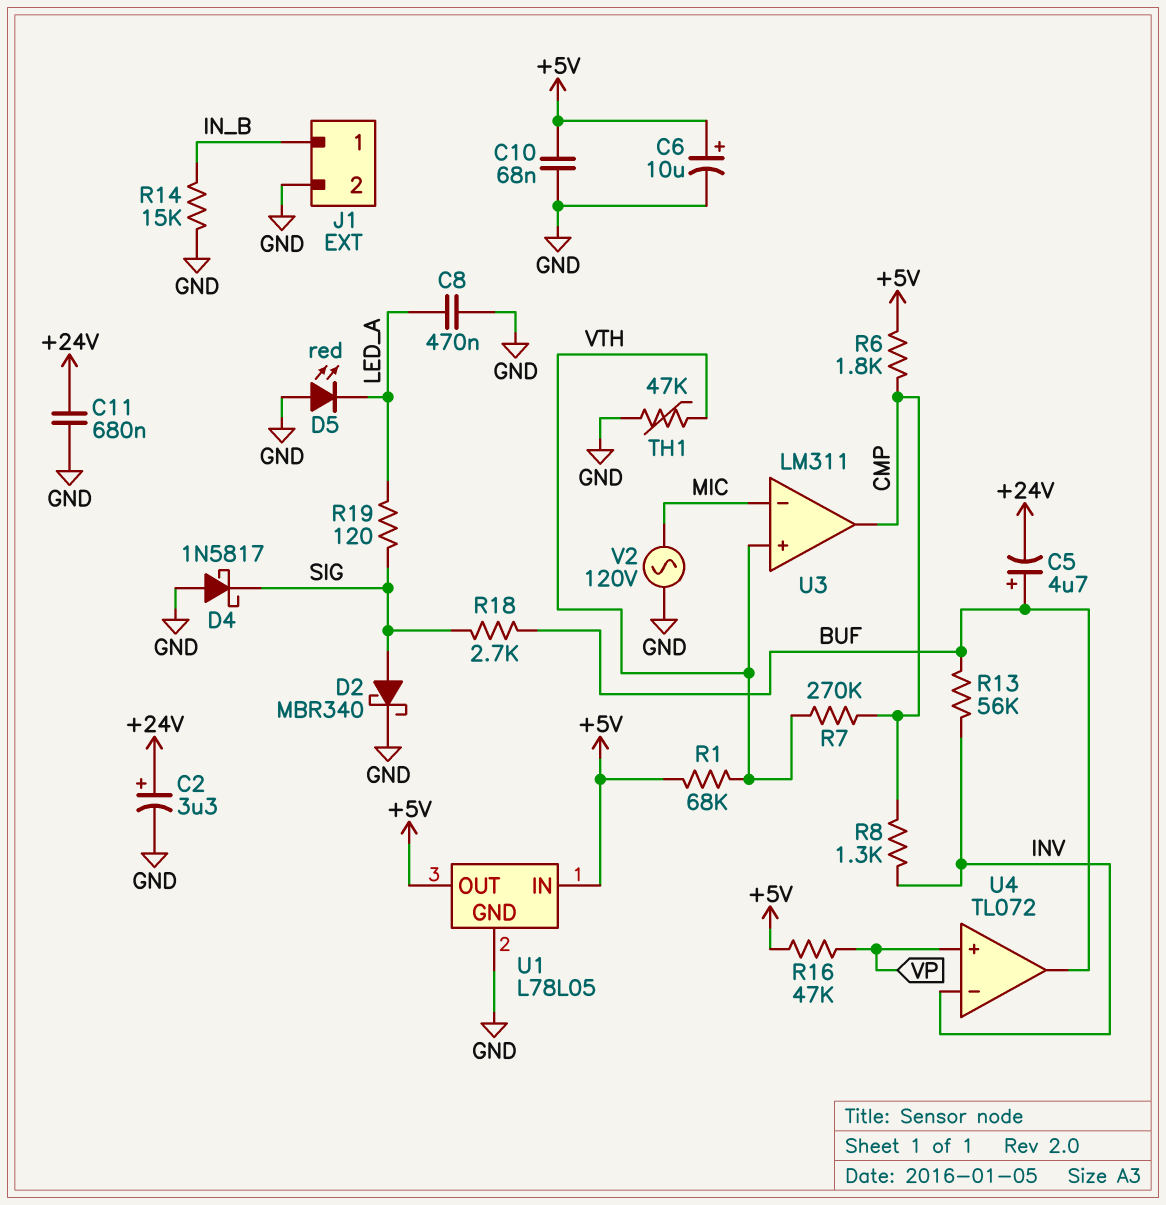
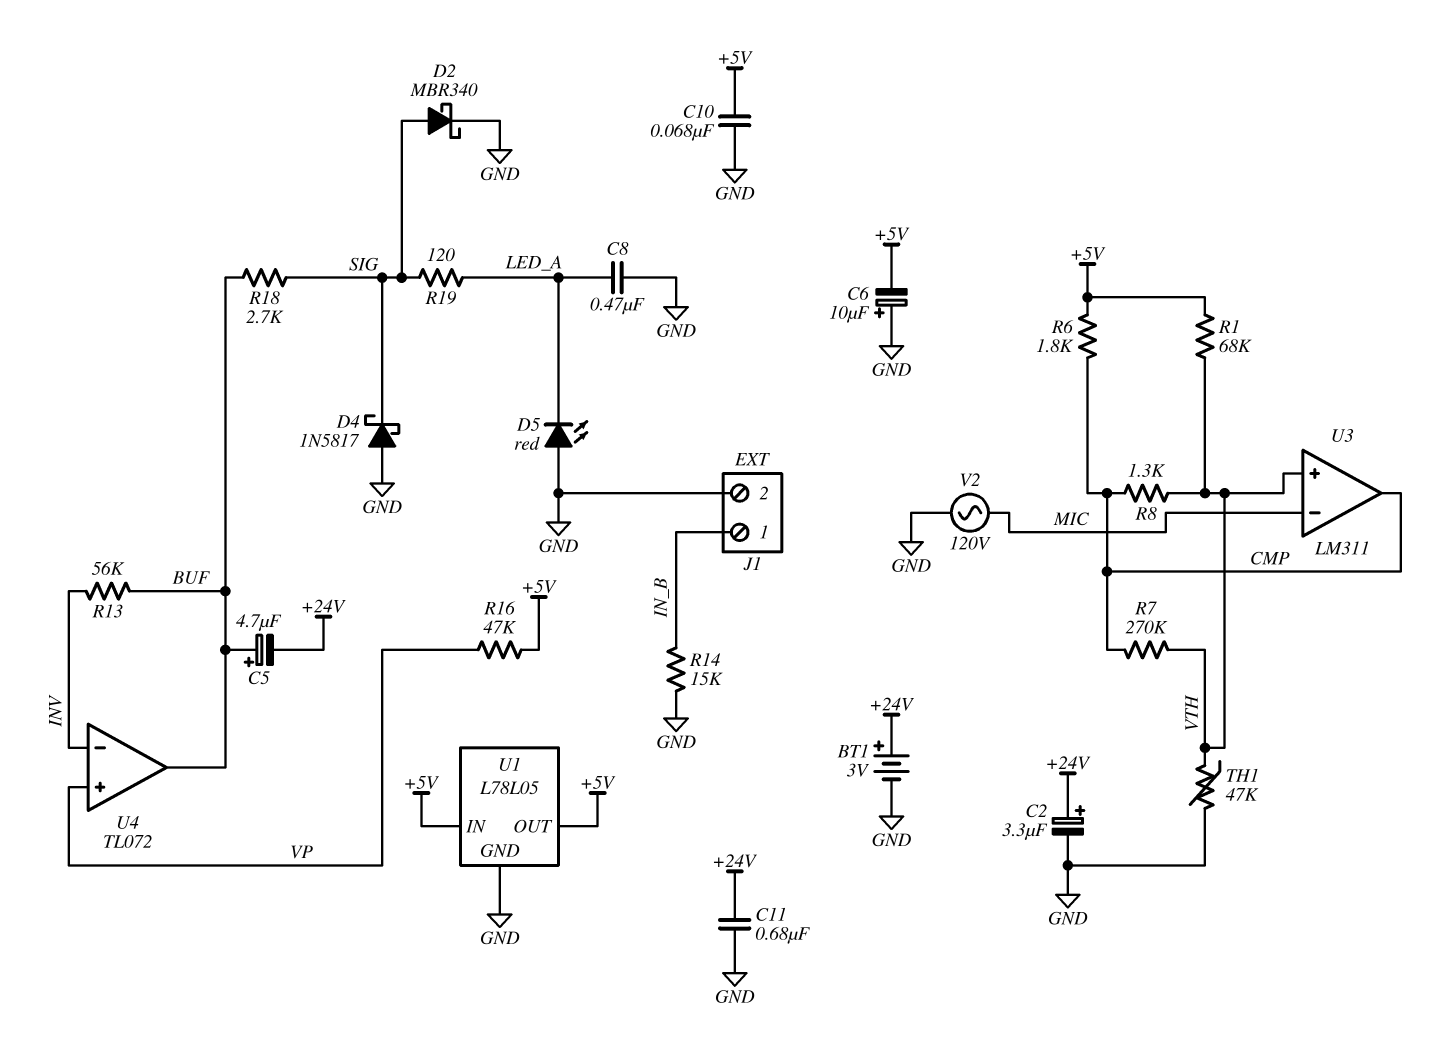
BT1: none -> 3V (plus +24V, minus GND)
C6: 10uF (plus +5V, minus GND) -> 10uF (plus GND, minus +5V)
R8: 1.3k (CMP, INV) -> 1.3k (CMP, VTH)

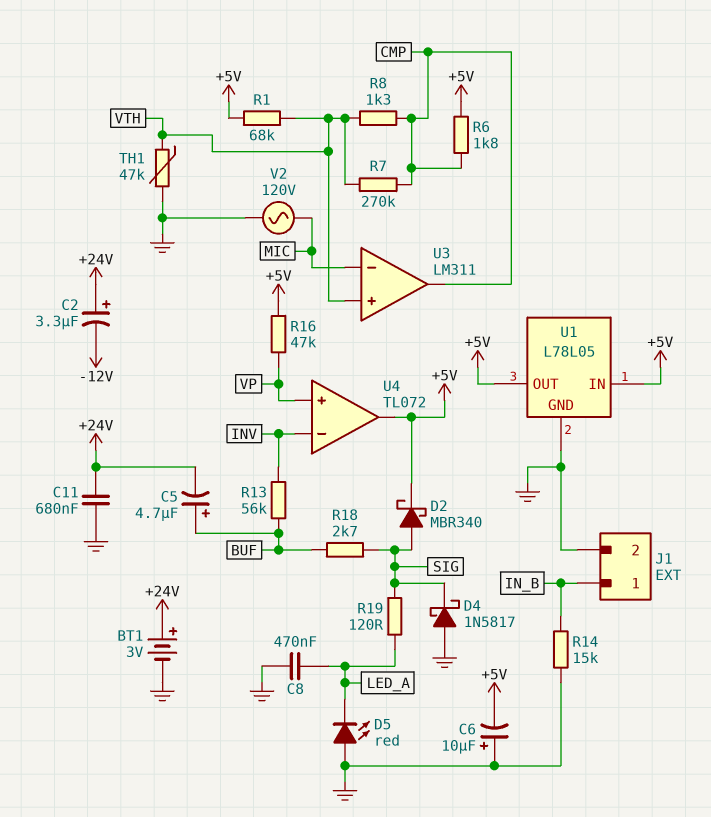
C2: 3.3uF (plus +24V, minus GND) -> 3.3uF (plus +24V, minus -12V)
C10: 68nF (+5V, GND) -> none
D2: schottky MBR340 (A SIG, K GND) -> schottky MBR340 (A SIG, K +5V)
U4 pin out: BUF -> +5V

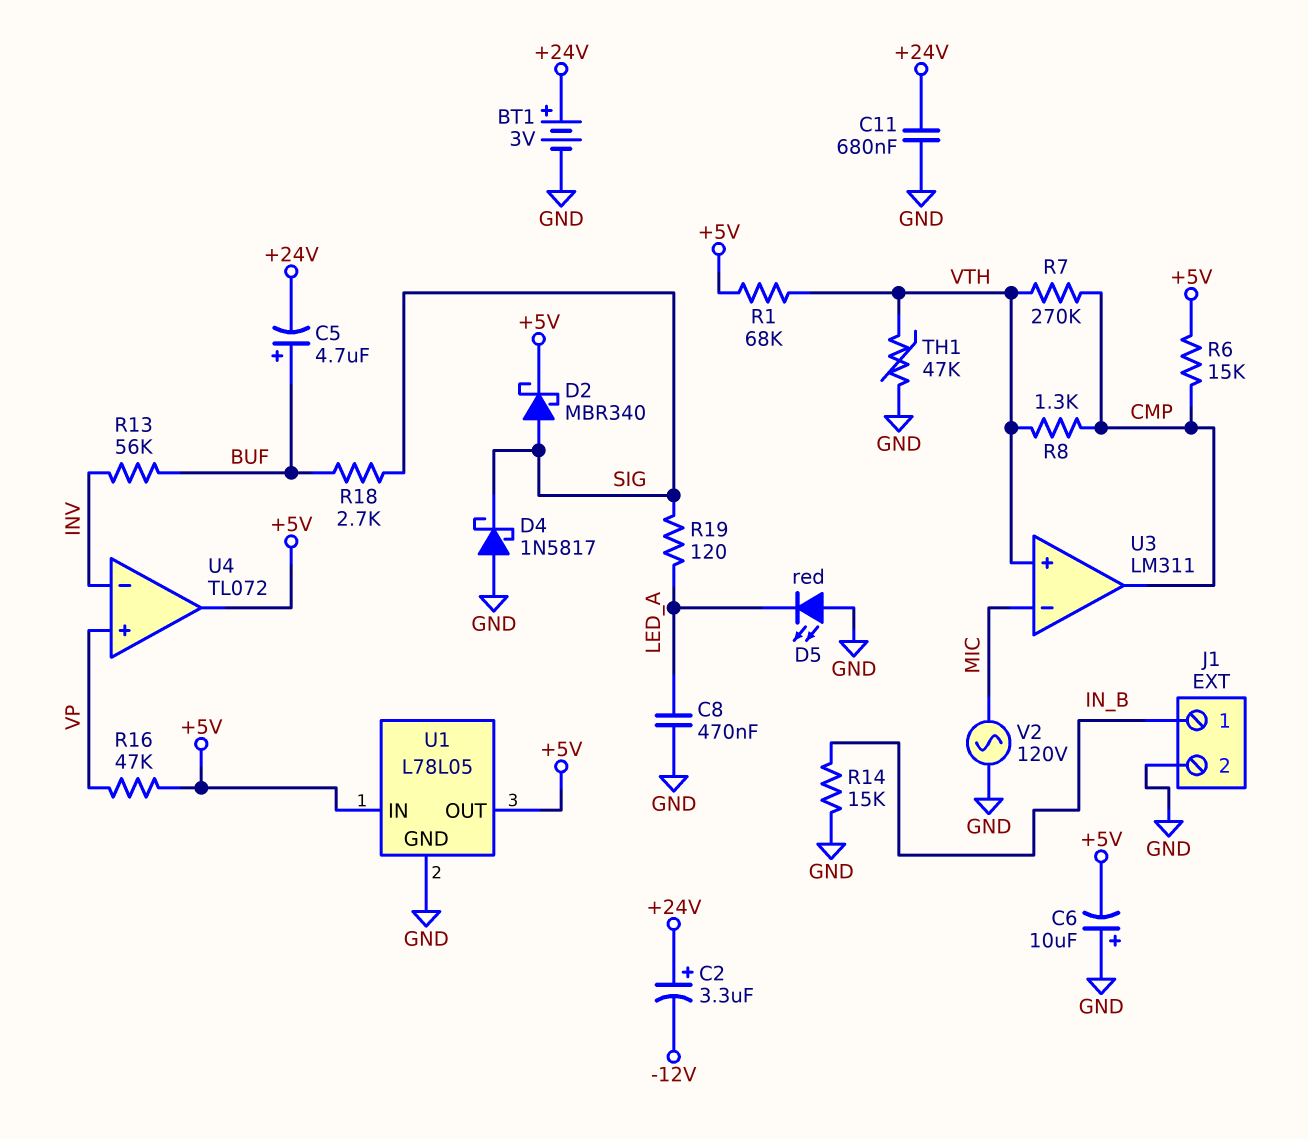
R6: 1.8k (+5V, CMP) -> 15k (+5V, CMP)

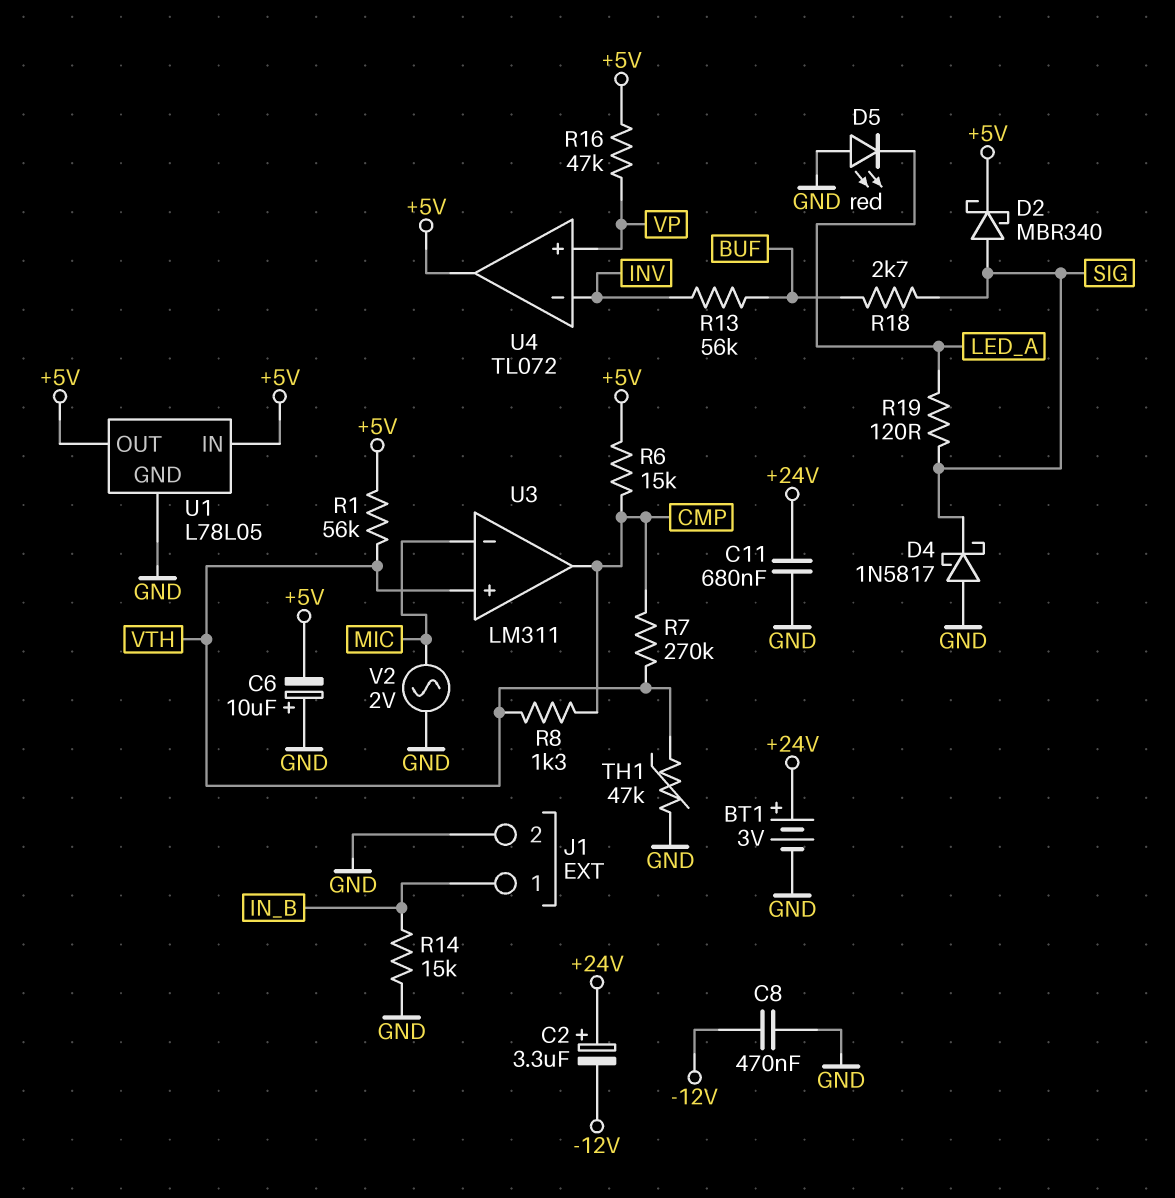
C5: 4.7uF (plus BUF, minus +24V) -> none
C8: 470nF (GND, LED_A) -> 470nF (-12V, GND)
R1: 68k (+5V, VTH) -> 56k (+5V, VTH)
V2: AC 120V (GND, MIC) -> AC 2V (GND, MIC)

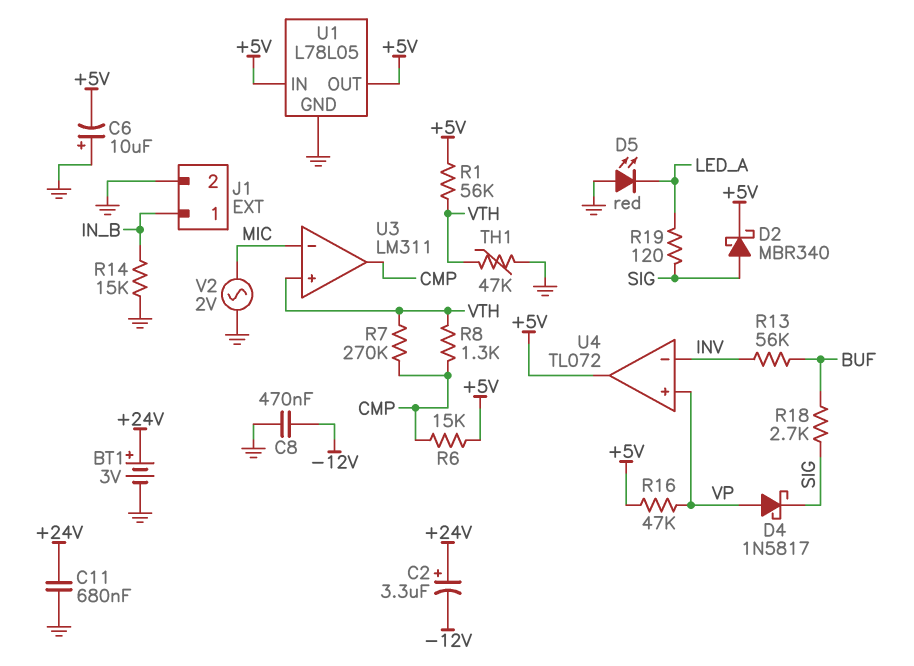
D4: schottky 1N5817 (A GND, K SIG) -> schottky 1N5817 (A VP, K SIG)

